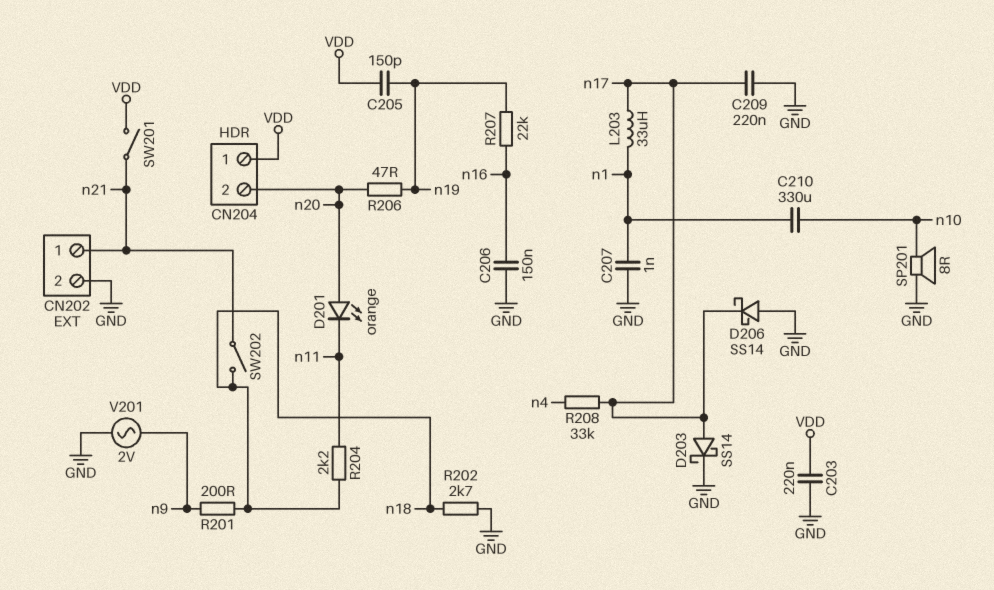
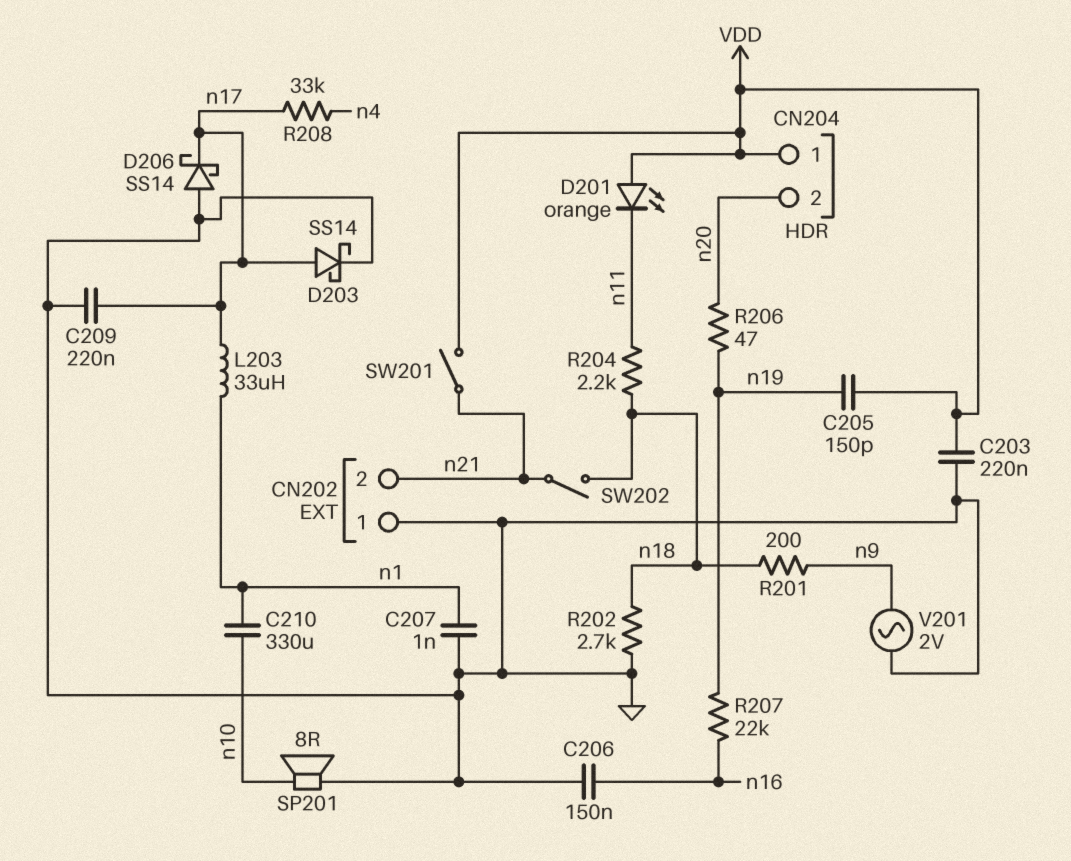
CN202 pin 1: n21 -> GND
CN202 pin 2: GND -> n21
D201: LED orange (A n20, K n11) -> LED orange (A VDD, K n11)

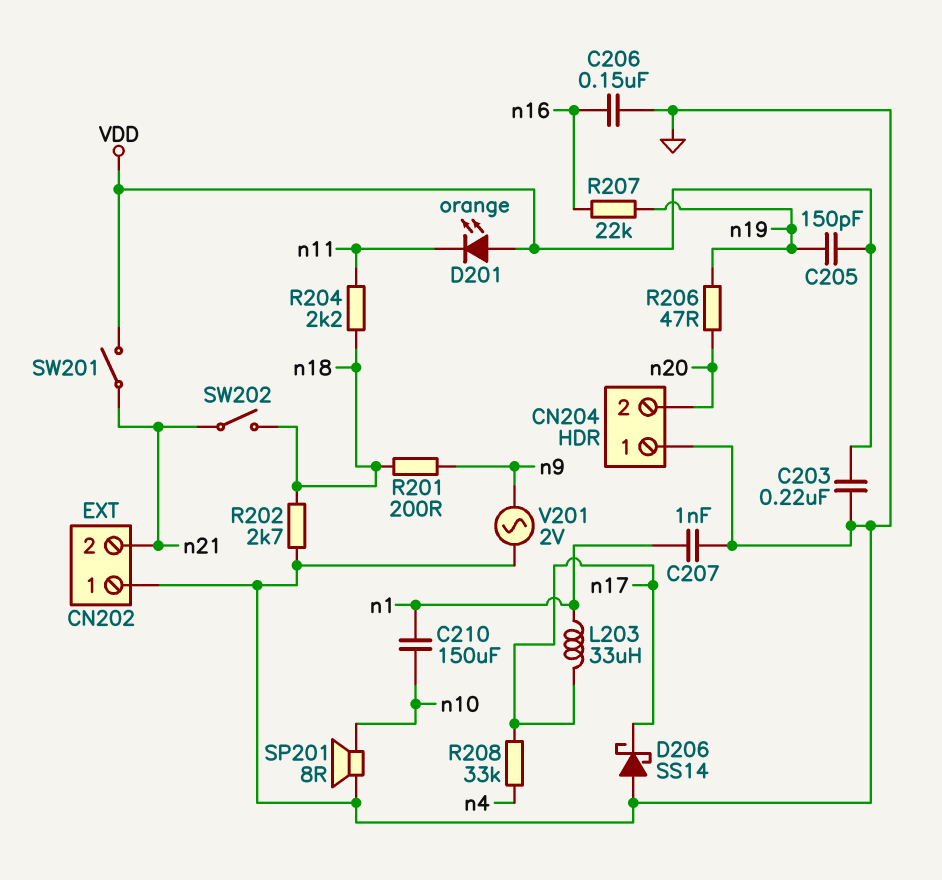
C209: 220nF (GND, n17) -> none
C210: 330uF (n1, n10) -> 150uF (n1, n10)
CN204 pin 1: VDD -> GND
D203: schottky SS14 (A n17, K GND) -> none

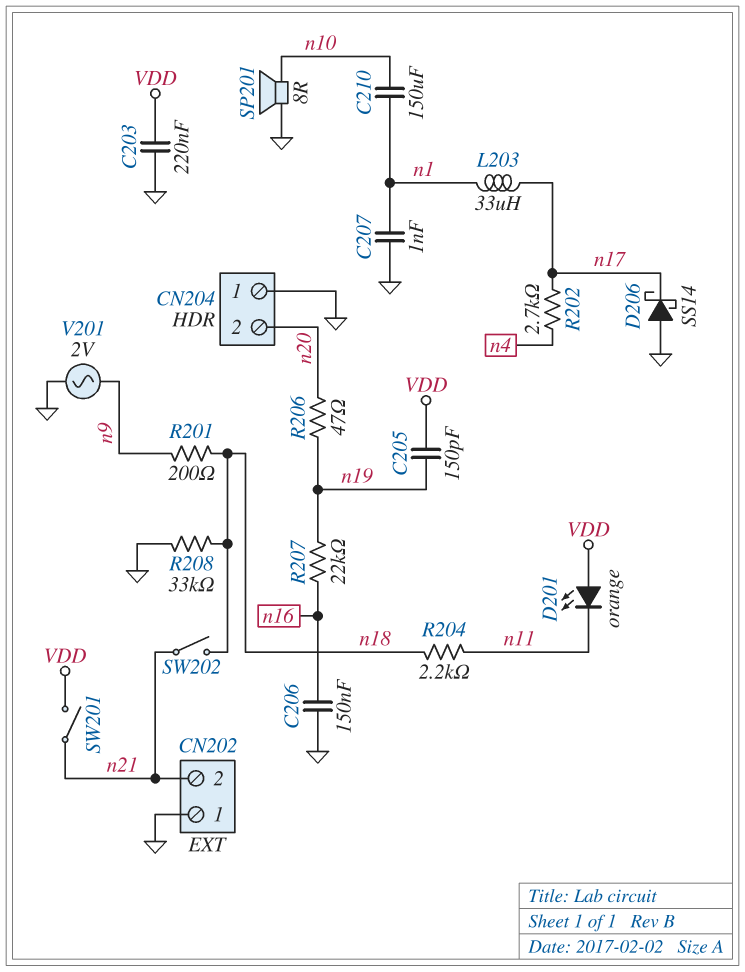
R202: 2.7k (GND, n18) -> 2.7k (n4, n17)
R208: 33k (n4, n17) -> 33k (GND, n18)

